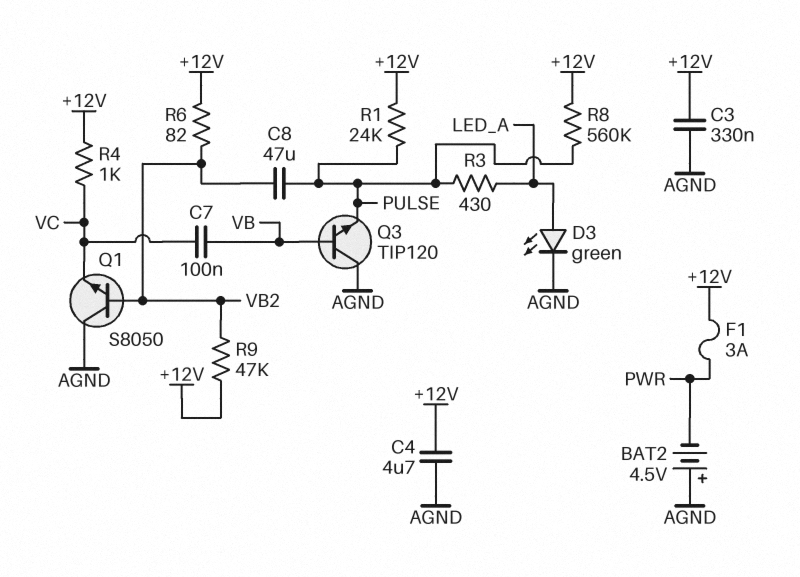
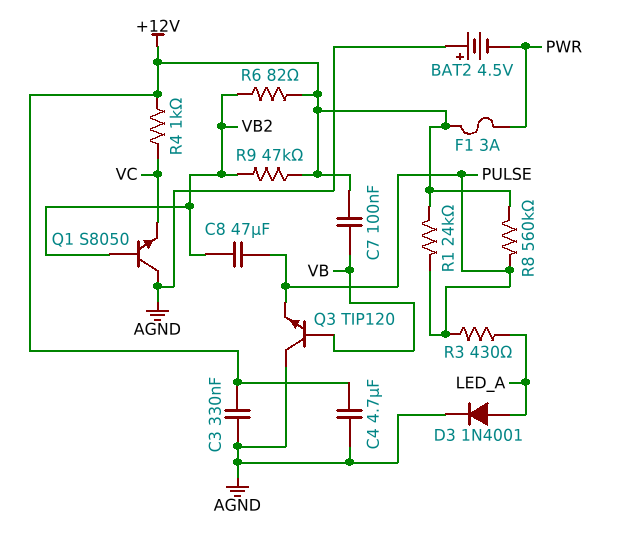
C7: 100nF (VB, VC) -> 100nF (+12V, VB)
D3: LED green (A LED_A, K AGND) -> diode 1N4001 (A LED_A, K AGND)

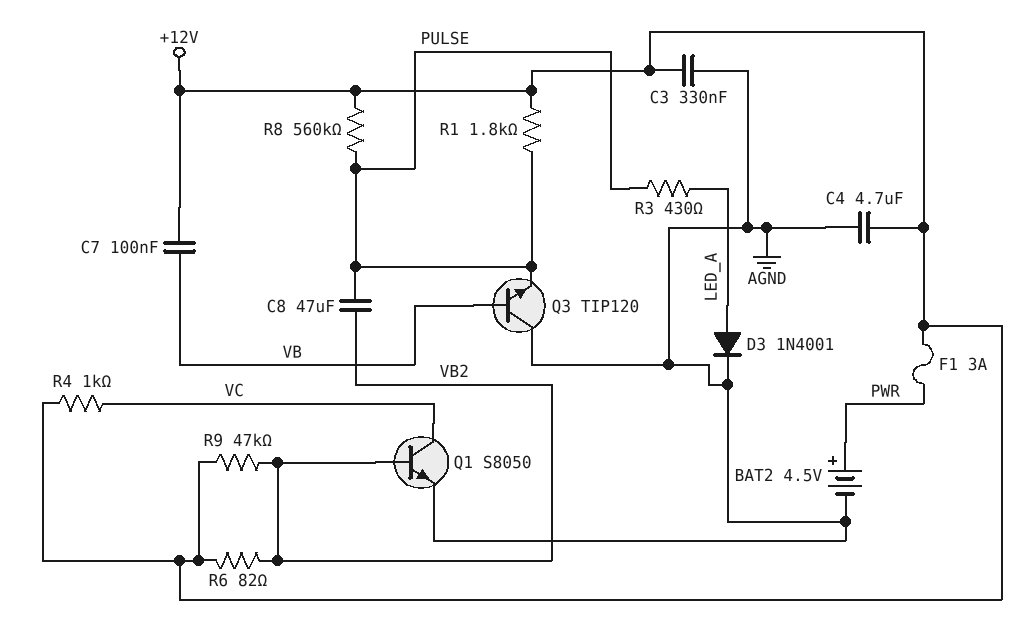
BAT2: 4.5V (plus AGND, minus PWR) -> 4.5V (plus PWR, minus AGND)
Q1: NPN S8050 (B VB2, C AGND, E VC) -> NPN S8050 (B VB2, C VC, E AGND)
R1: 24k (+12V, PULSE) -> 1.8k (+12V, PULSE)

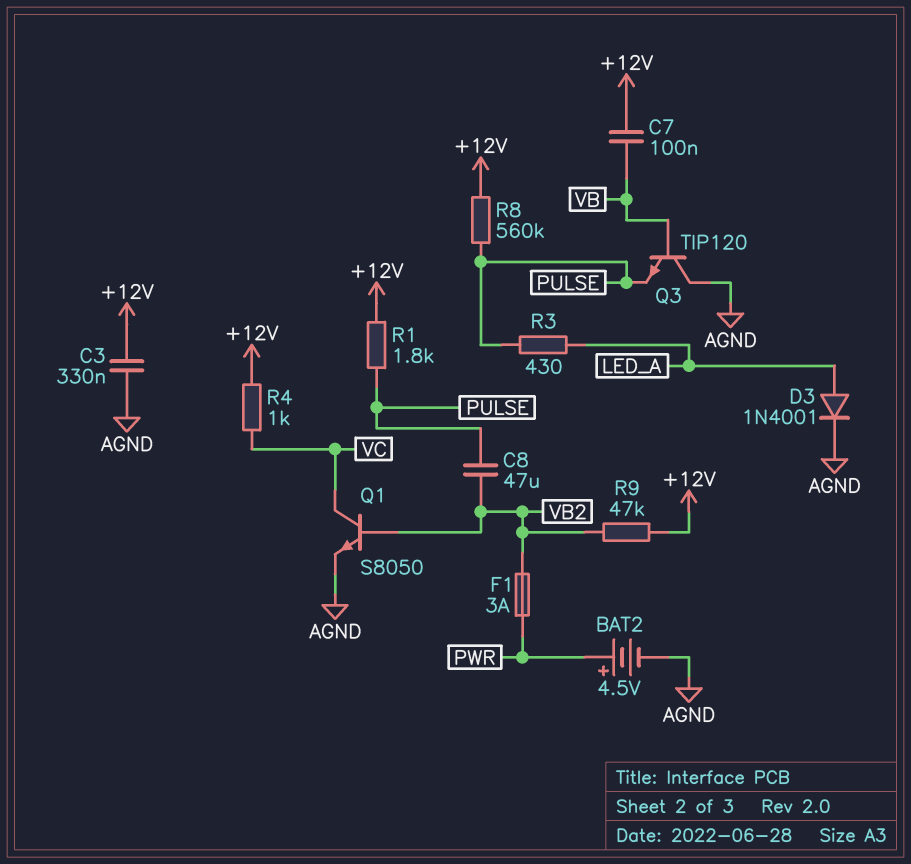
C4: 4.7uF (+12V, AGND) -> none
F1: 3A (+12V, PWR) -> 3A (PWR, VB2)
R6: 82 (+12V, VB2) -> none

